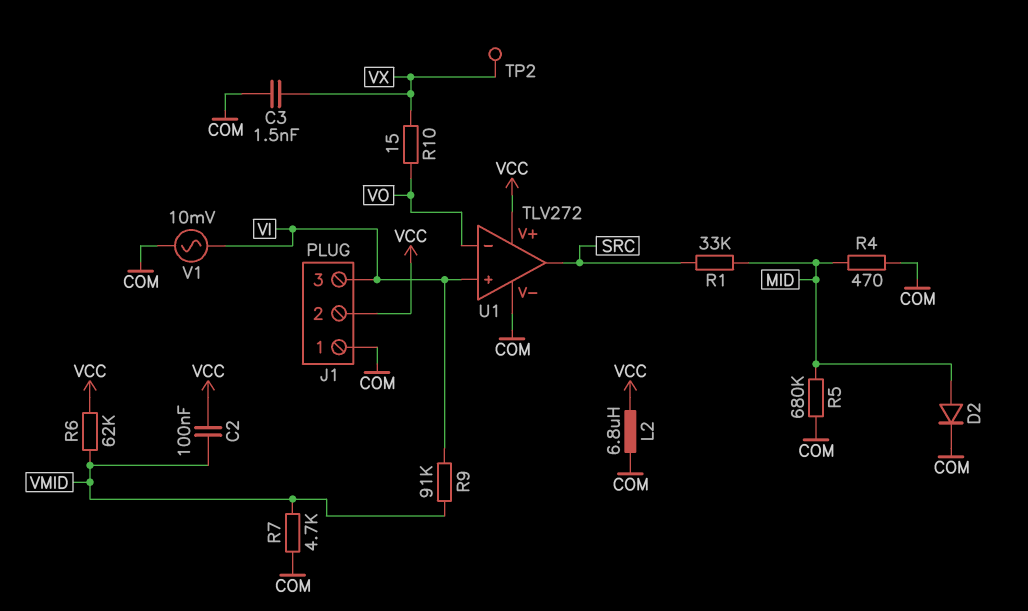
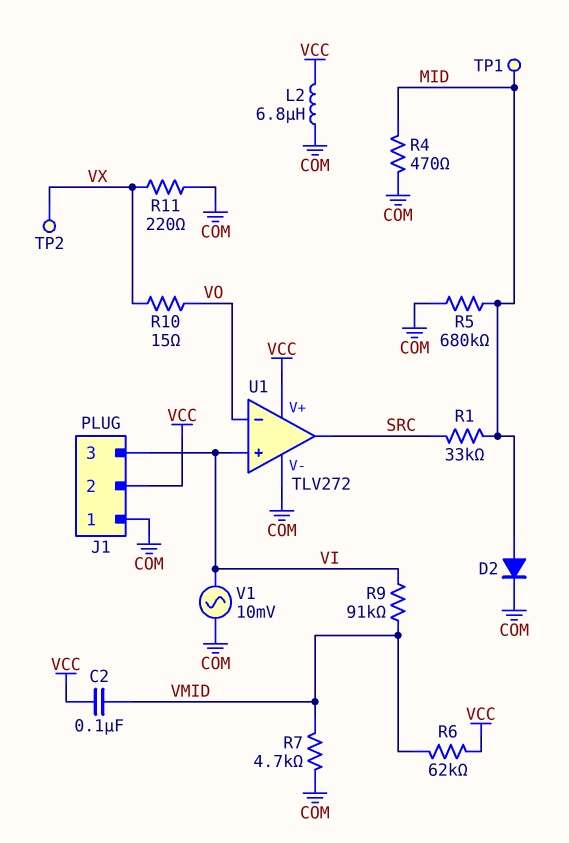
C3: 1.5nF (COM, VX) -> none
R11: none -> 220 (COM, VX)
TP1: none -> test point (MID)

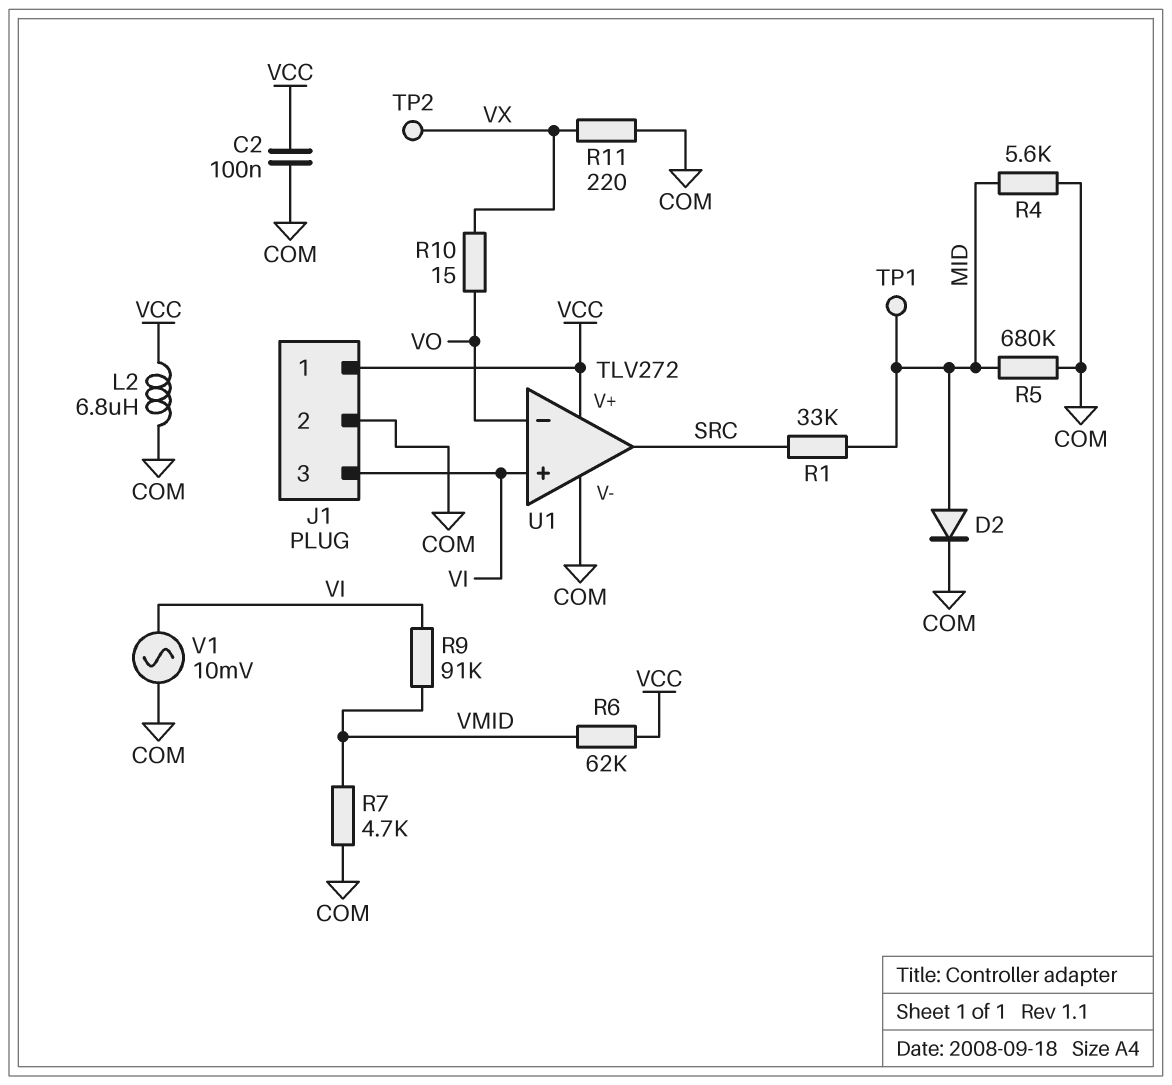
C2: 100nF (VCC, VMID) -> 100nF (COM, VCC)
J1 pin 1: COM -> VCC
J1 pin 2: VCC -> COM
R4: 470 (COM, MID) -> 5.6k (COM, MID)

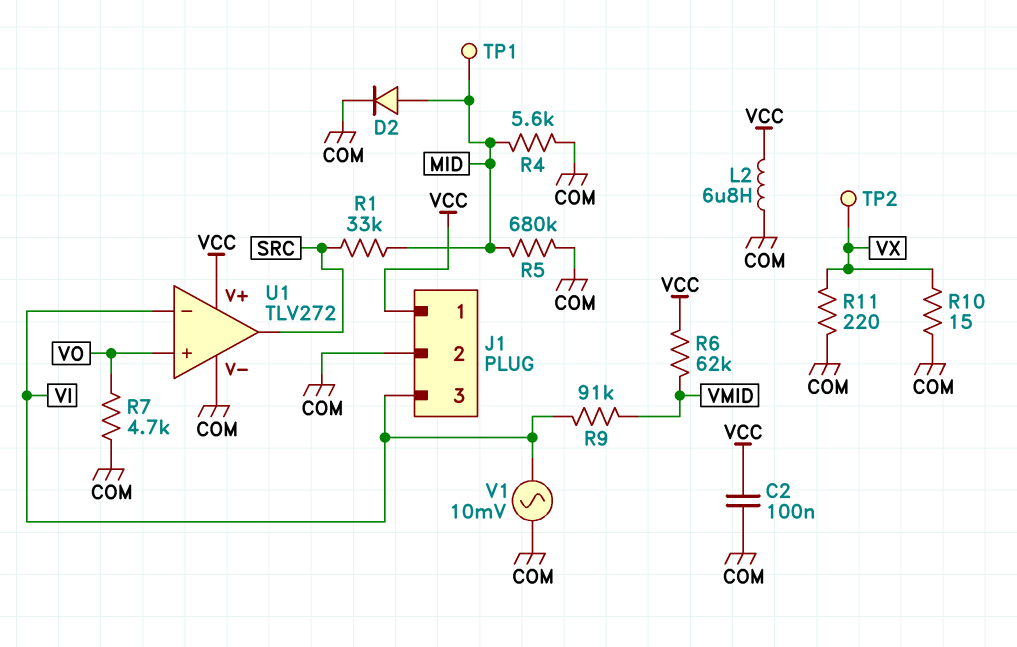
R7: 4.7k (COM, VMID) -> 4.7k (COM, VO)
R10: 15 (VO, VX) -> 15 (COM, VX)
U1 pin in+: VI -> VO
U1 pin in-: VO -> VI

